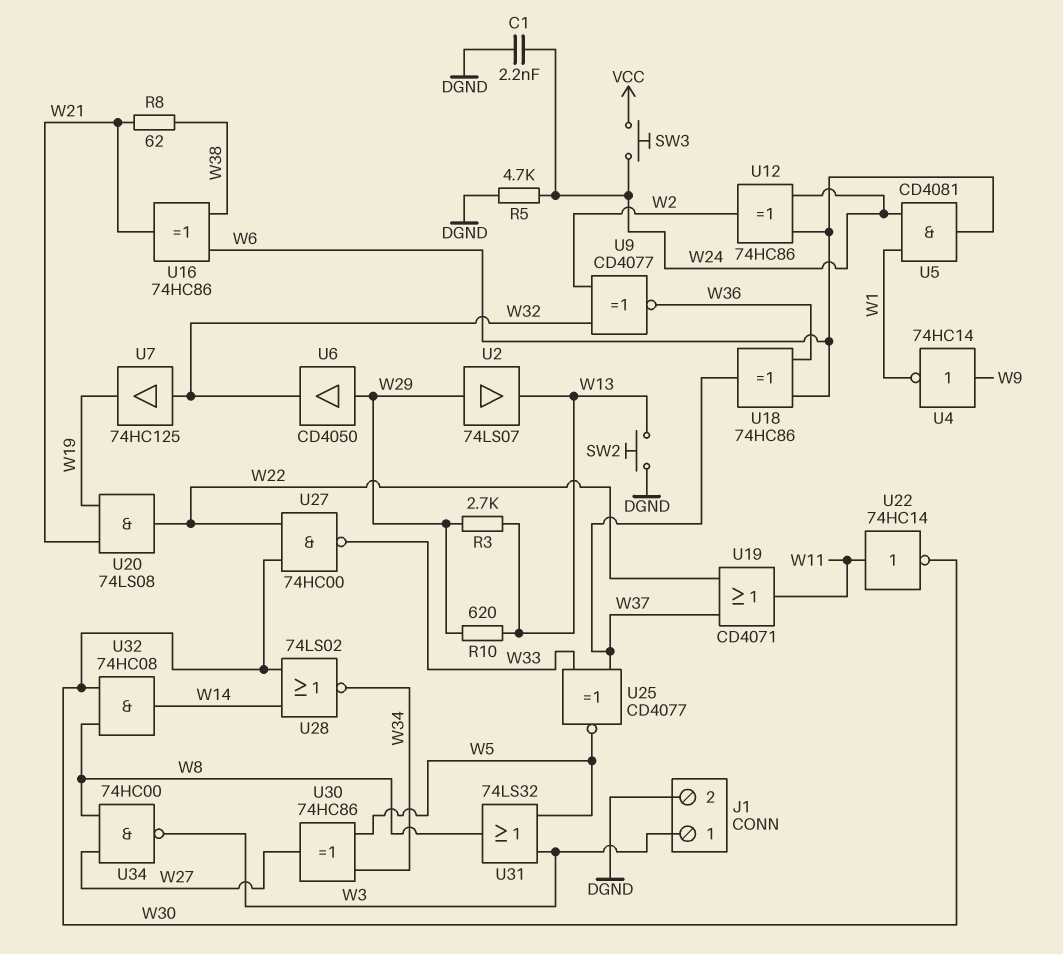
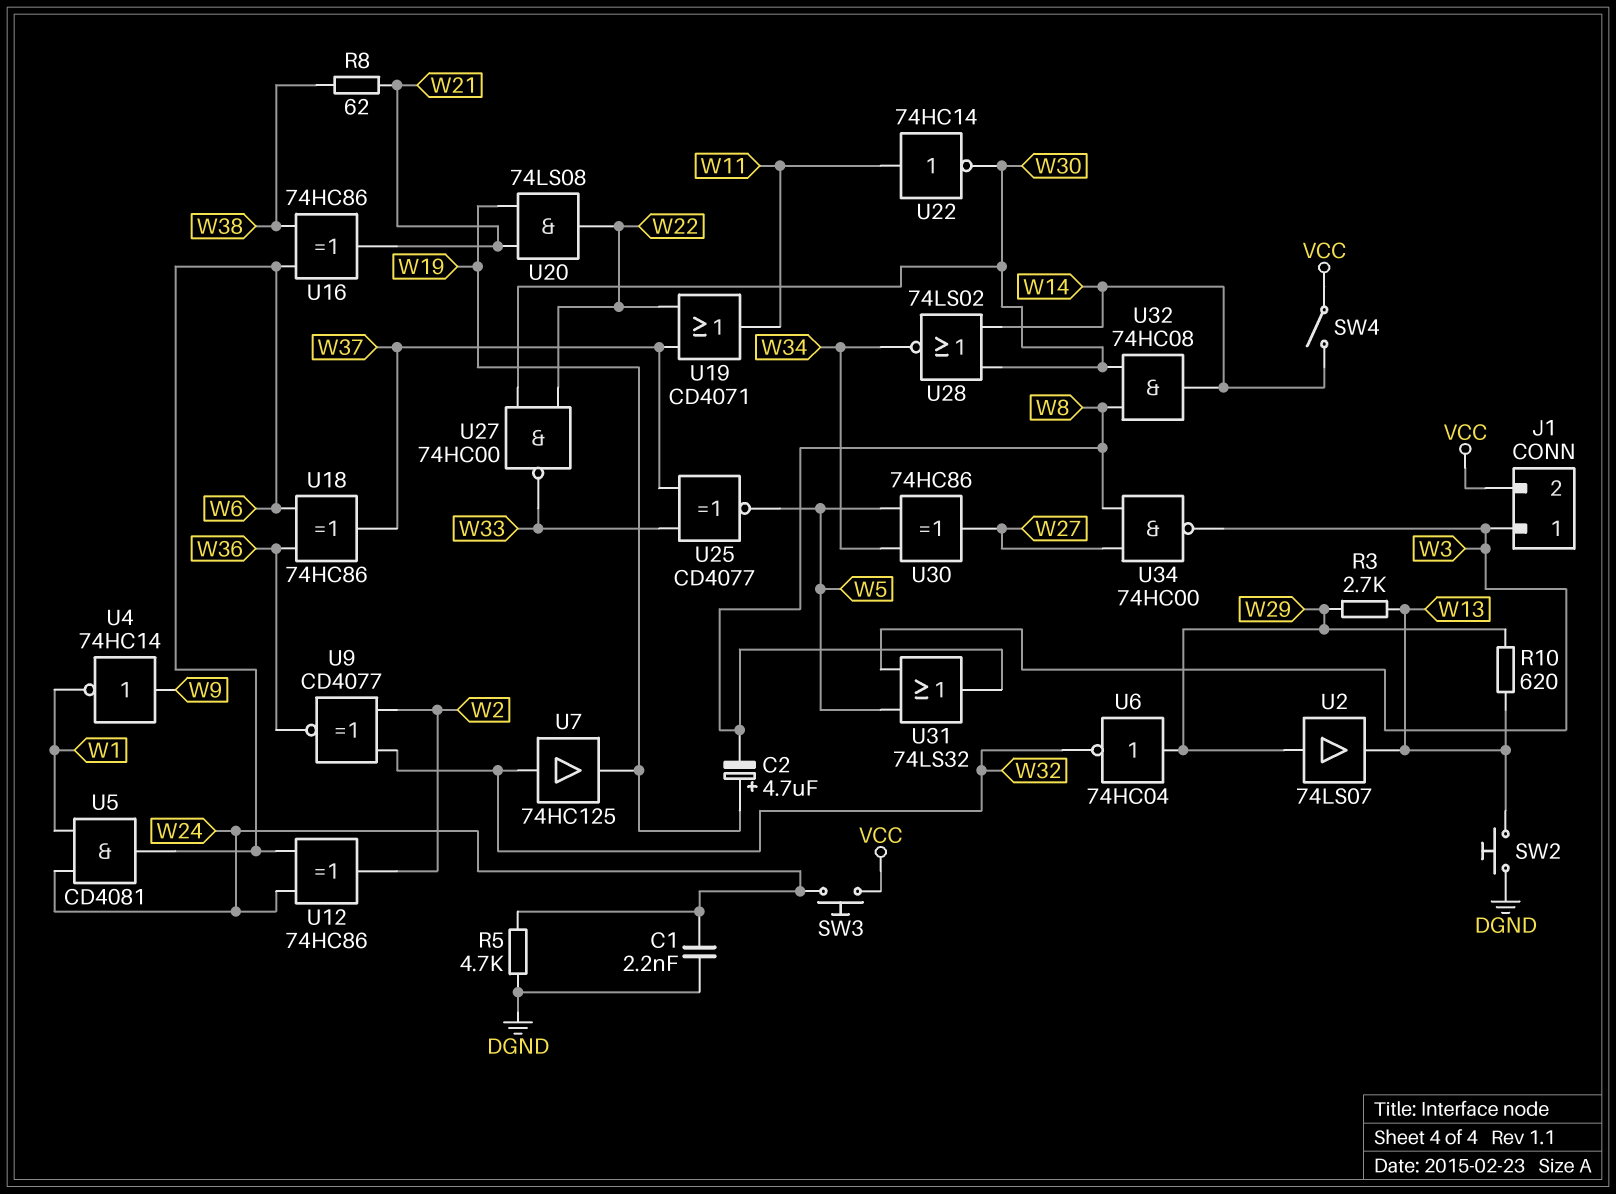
C2: none -> 4.7uF (plus W19, minus W8)
J1 pin 2: DGND -> VCC
SW4: none -> switch (VCC, W14)
U6: buffer CD4050 (in W29, out W32) -> NOT 74HC04 (in W29, out W32)

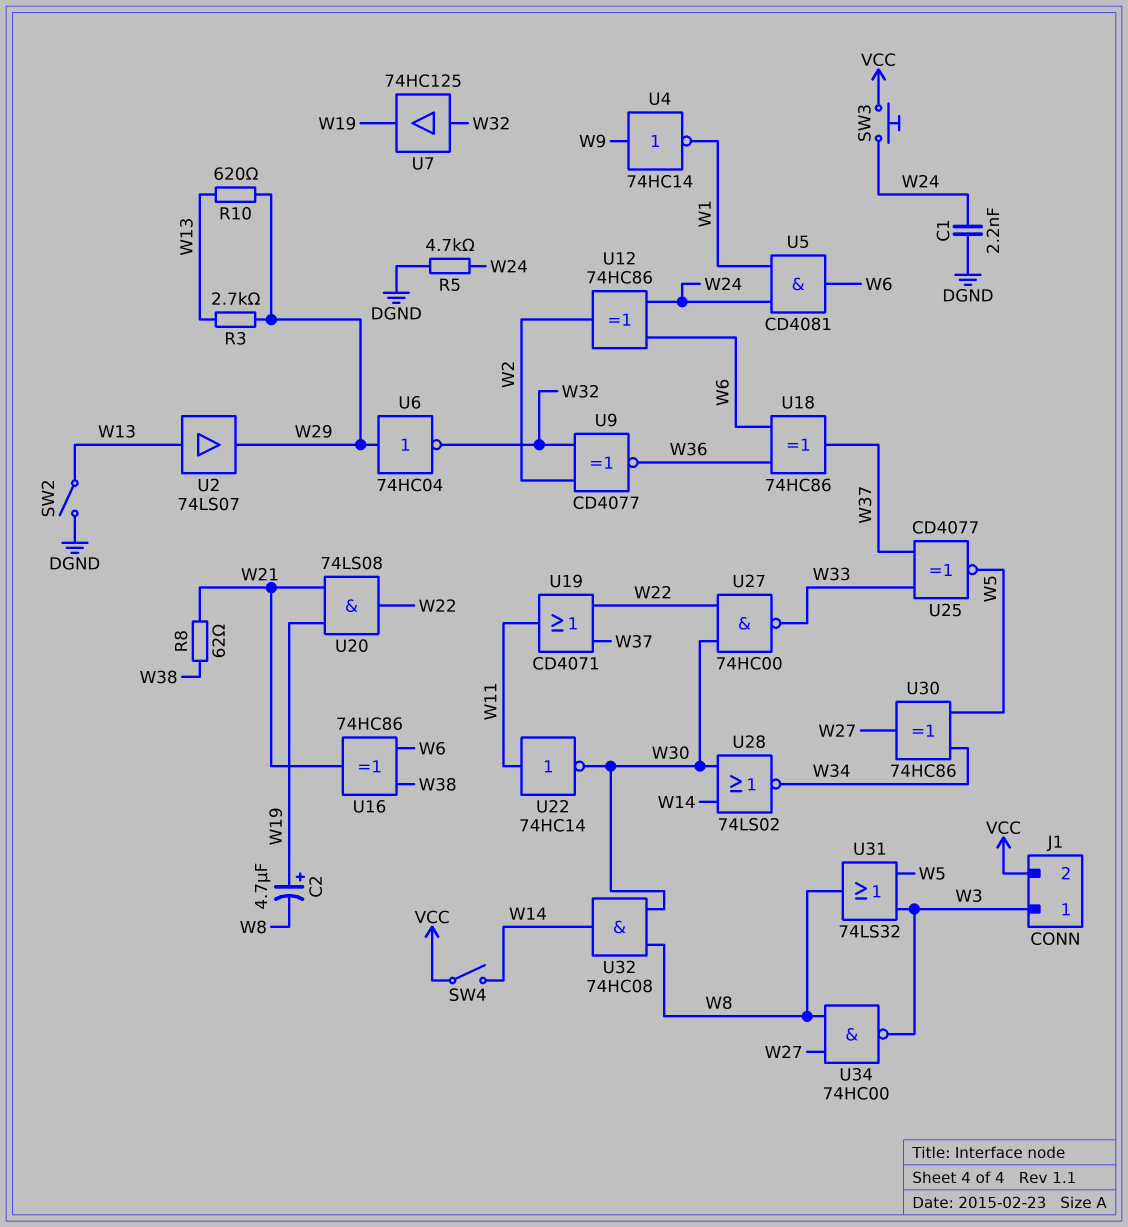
SW2: button (DGND, W13) -> switch (DGND, W13)
U2: buffer 74LS07 (in W29, out W13) -> buffer 74LS07 (in W13, out W29)

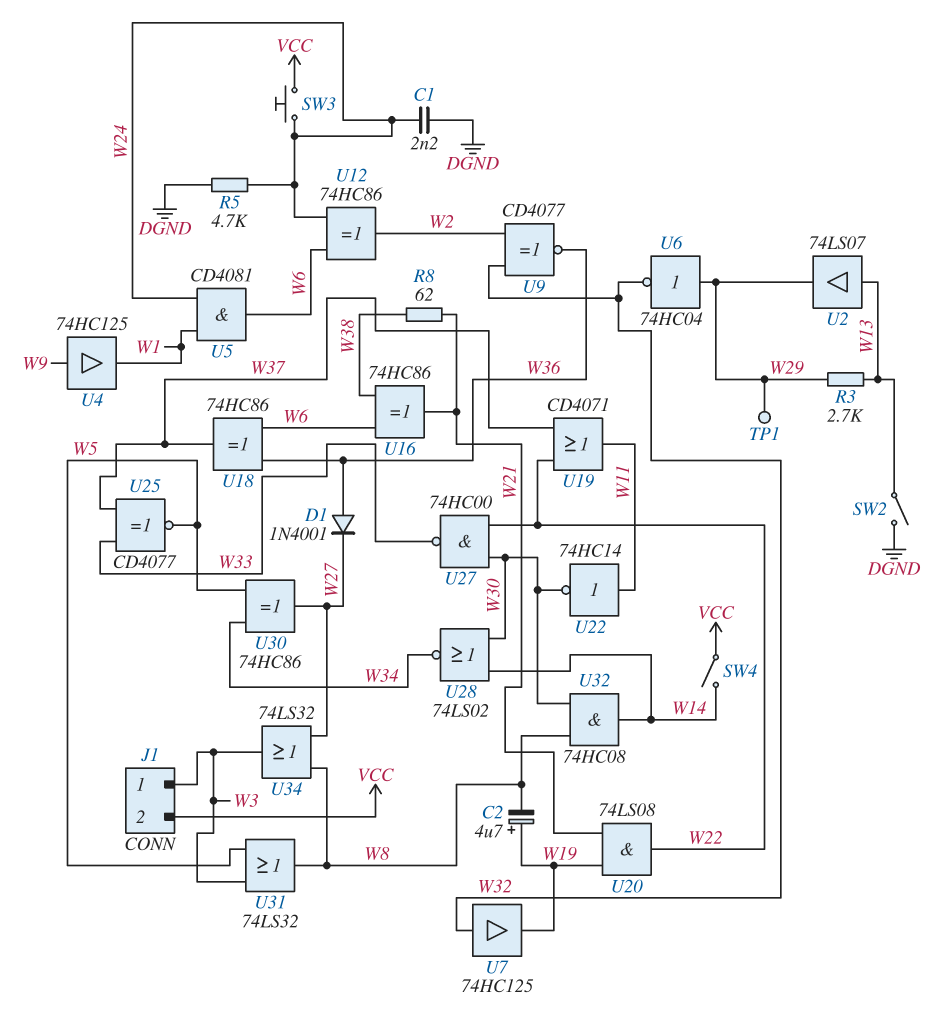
D1: none -> diode 1N4001 (A W36, K W27)
R10: 620 (W13, W29) -> none
TP1: none -> test point (W29)
U4: NOT 74HC14 (in W9, out W1) -> buffer 74HC125 (in W9, out W1)
U34: NAND 74HC00 (in W8, in W27, out W3) -> OR 74LS32 (in W8, in W27, out W3)

